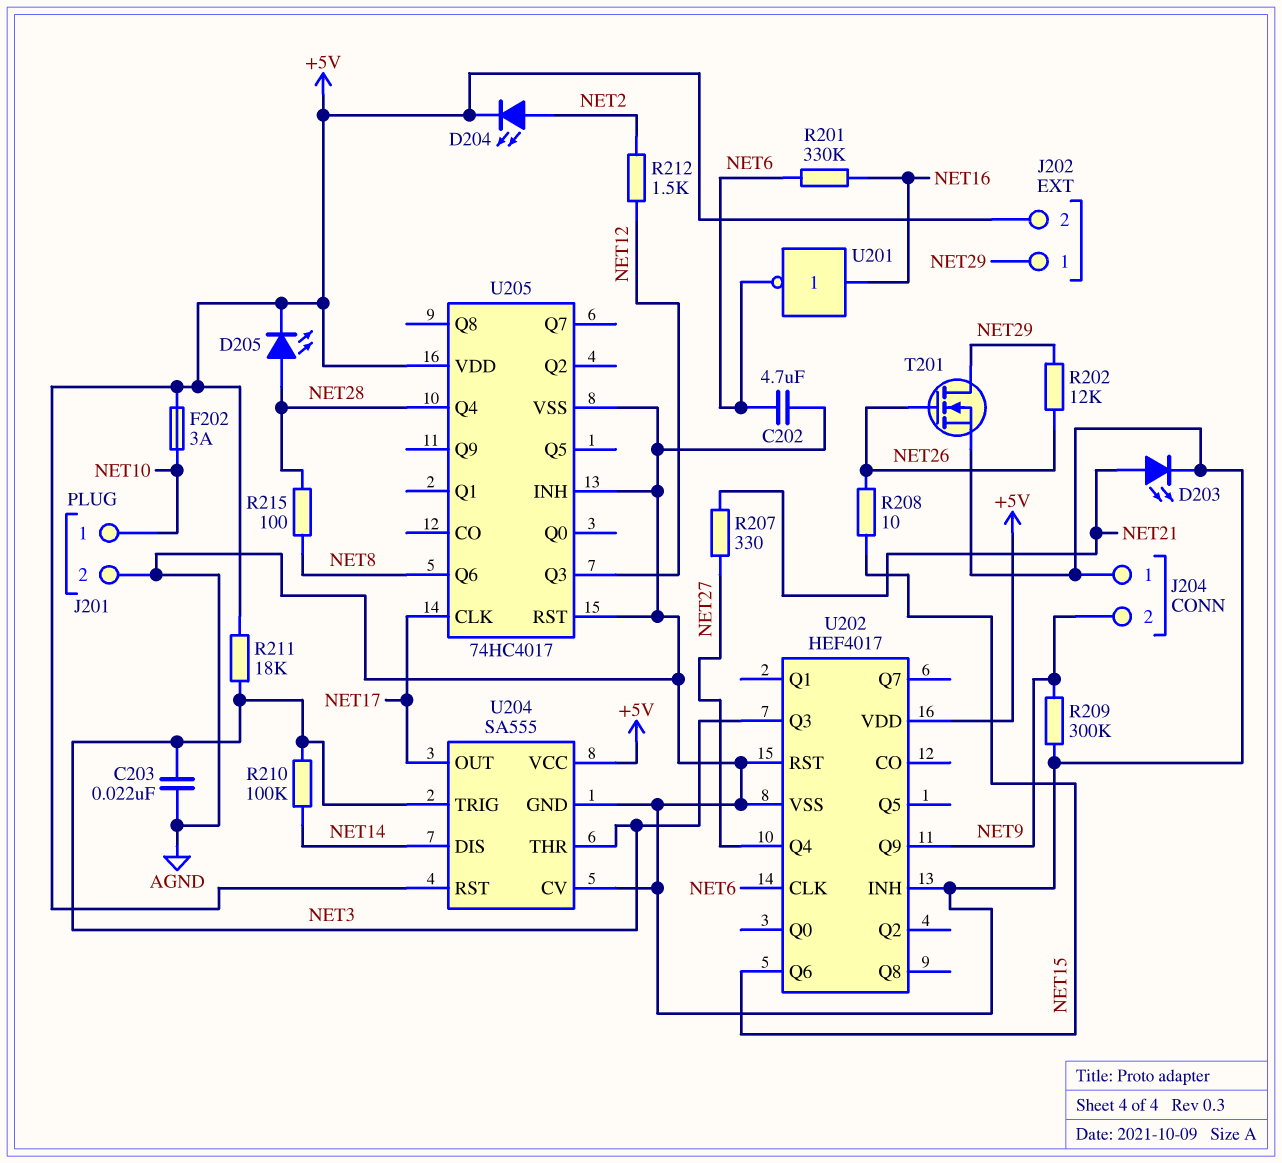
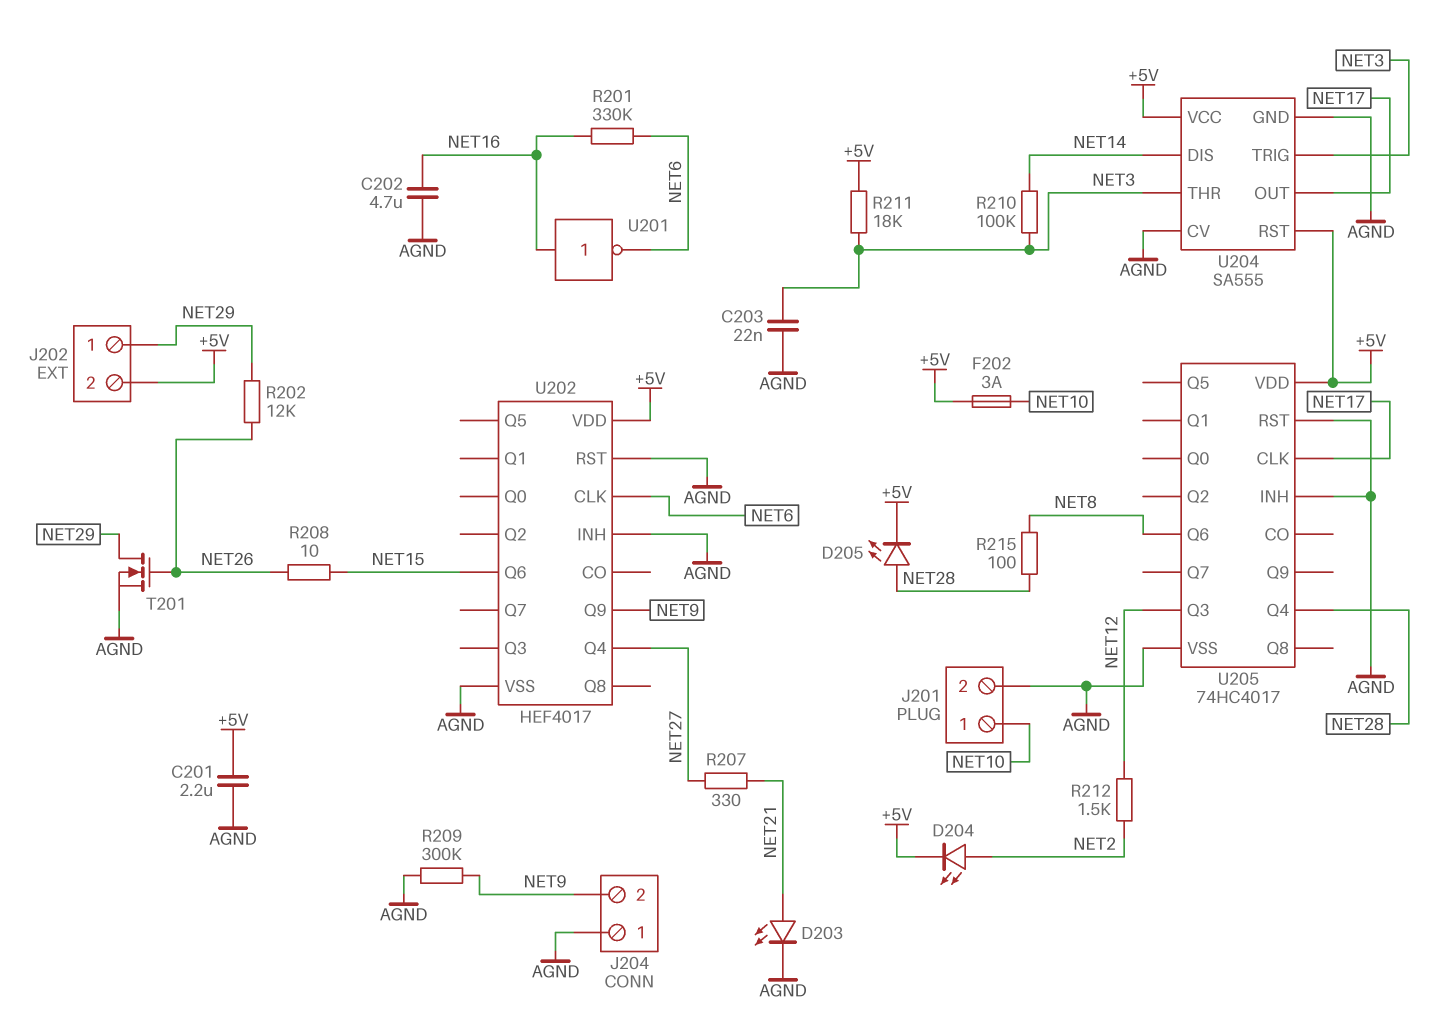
C201: none -> 2.2uF (+5V, AGND)
C202: 4.7uF (AGND, NET6) -> 4.7uF (AGND, NET16)
U202 pin Q3: NET3 -> none

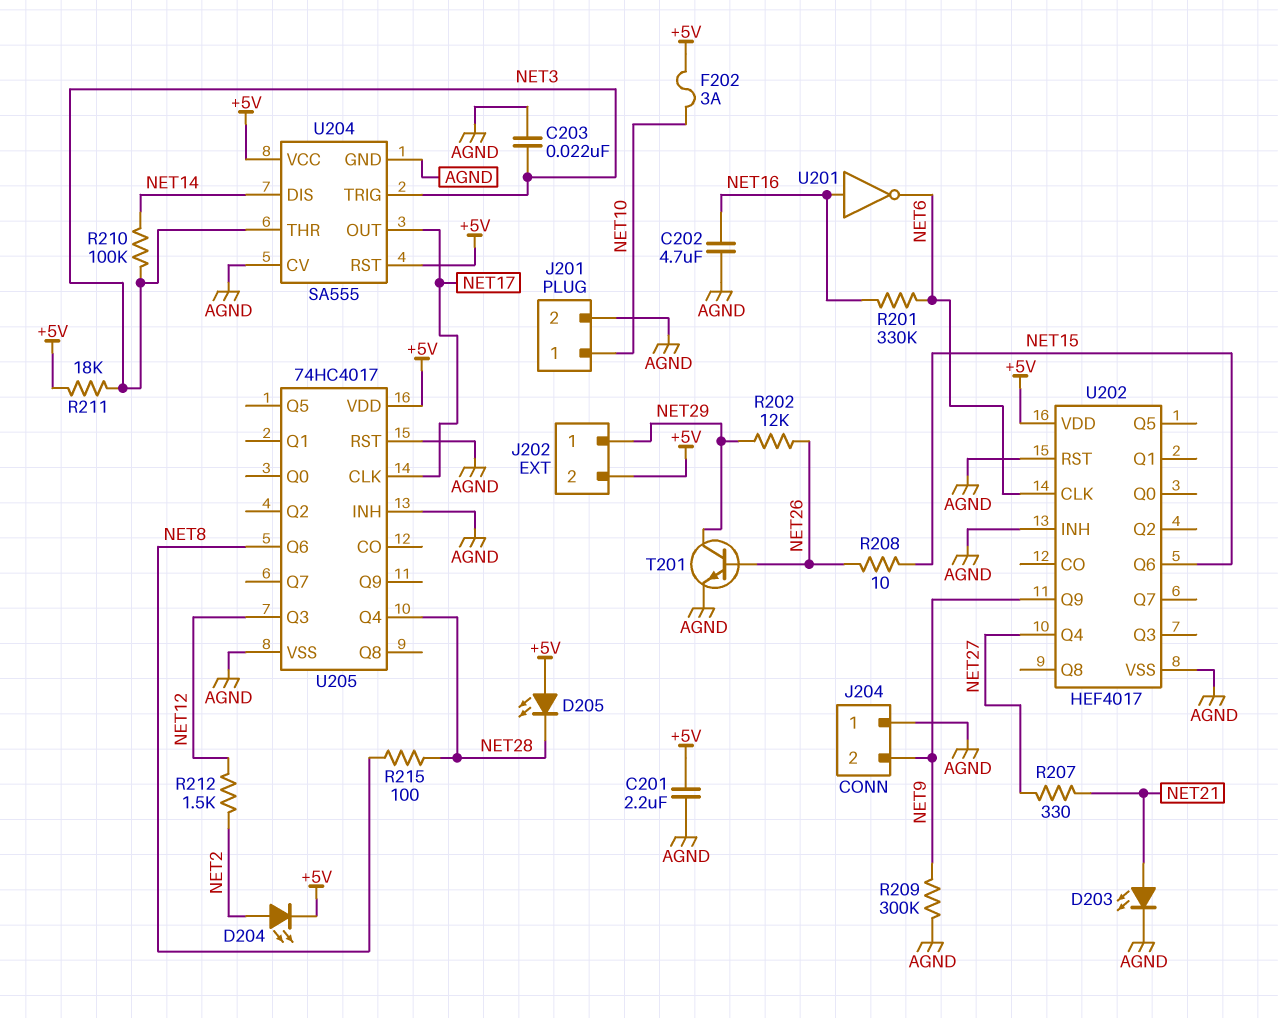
D205: LED (A NET28, K +5V) -> LED (A +5V, K NET28)
T201: NMOS (G NET26, D NET29, S AGND) -> NPN (B NET26, C NET29, E AGND)

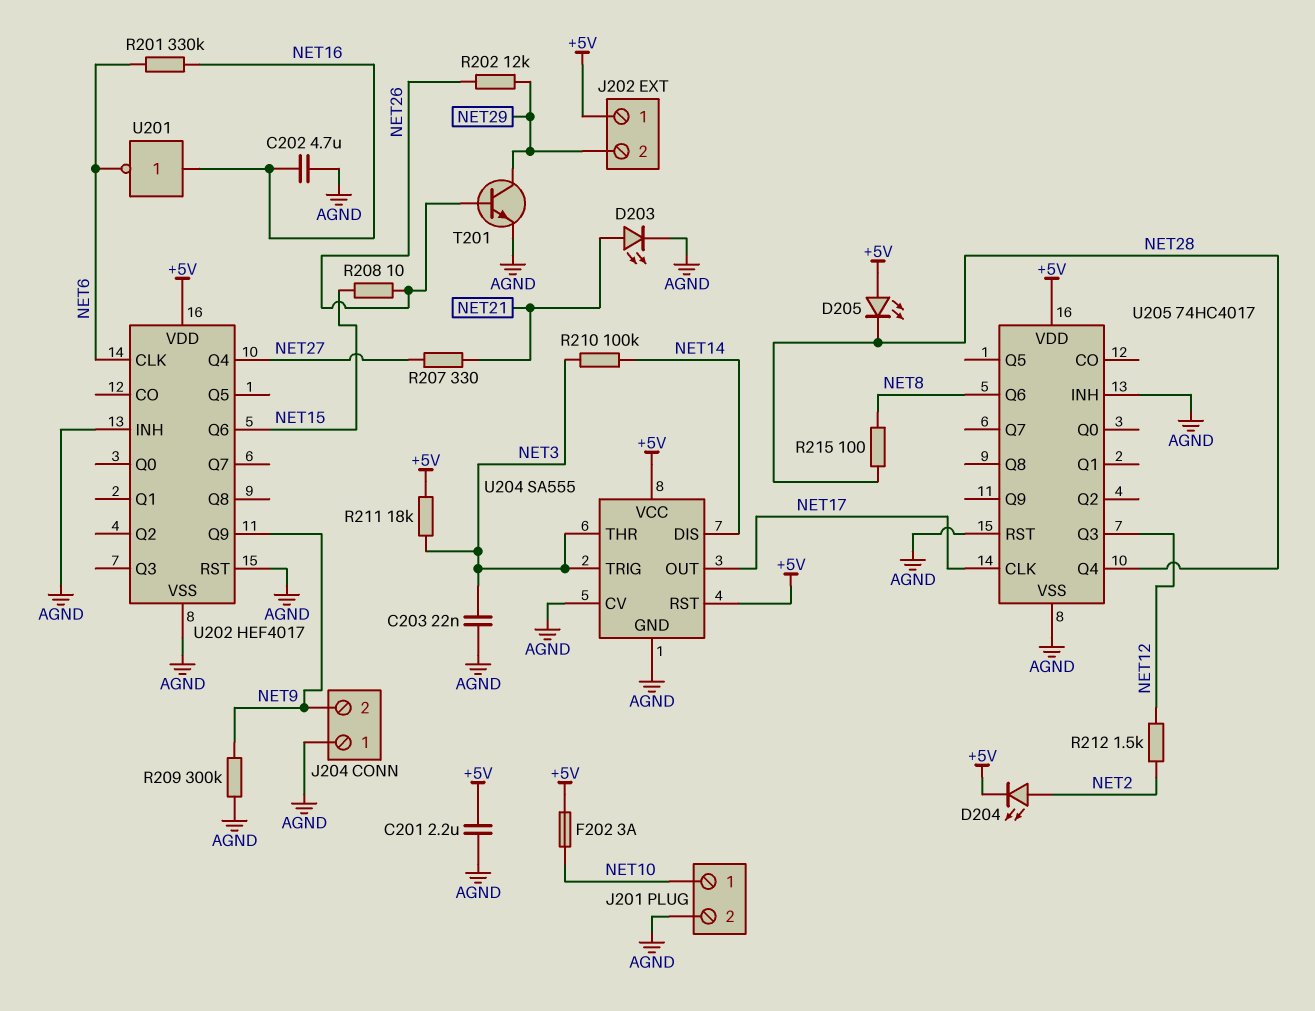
J202 pin 1: NET29 -> +5V
J202 pin 2: +5V -> NET29

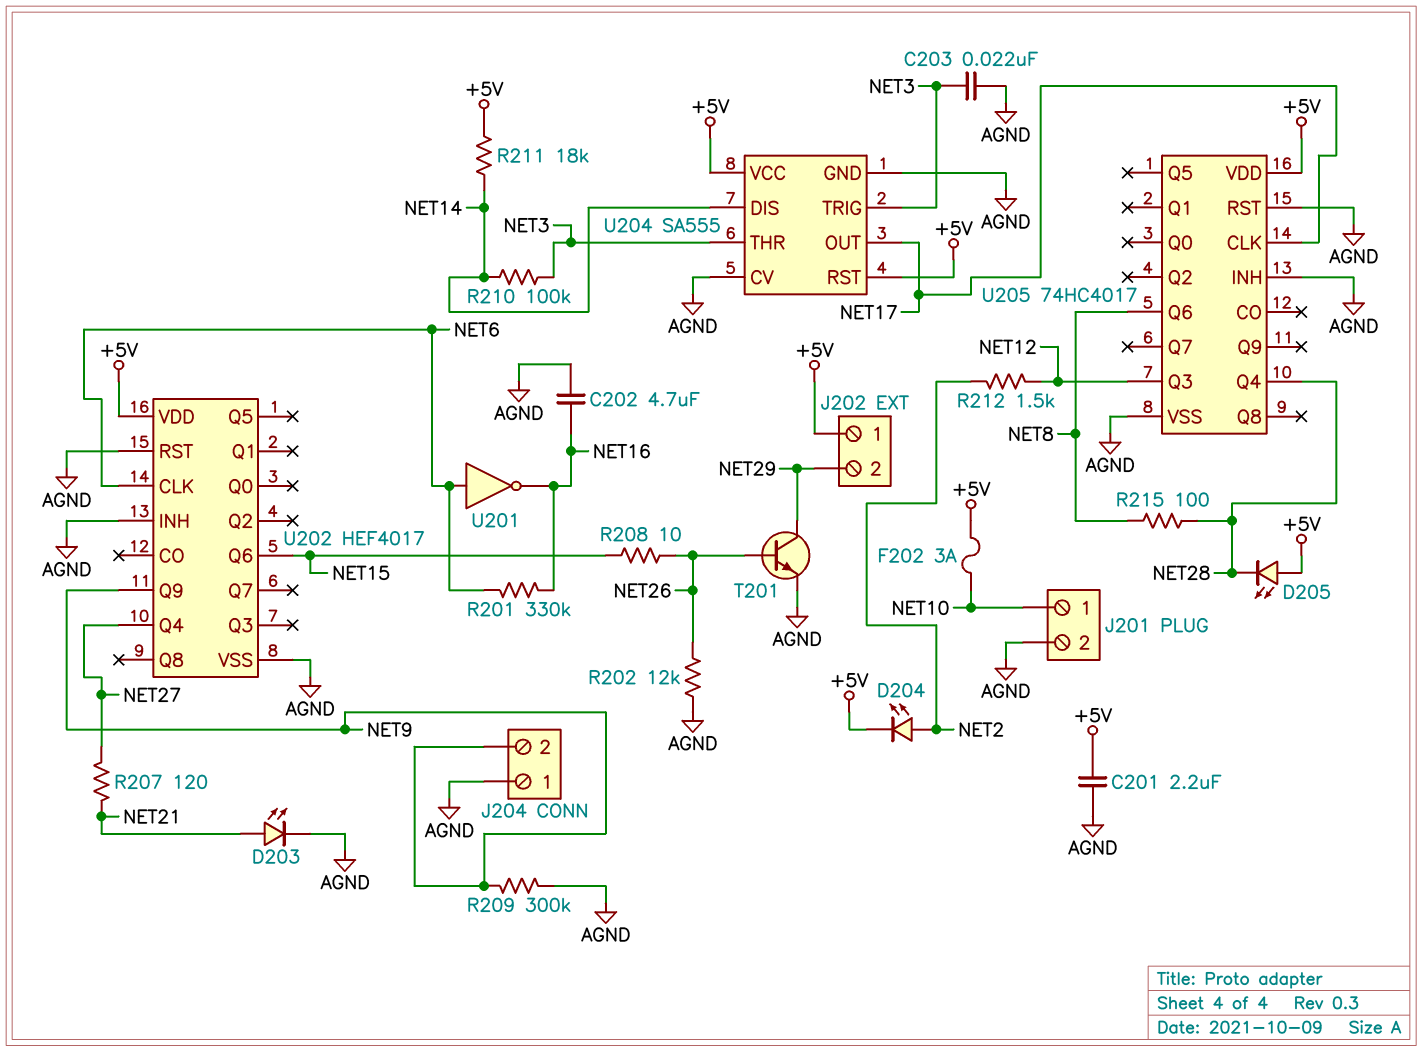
R202: 12k (NET26, NET29) -> 12k (AGND, NET26)
R207: 330 (NET21, NET27) -> 120 (NET21, NET27)
R211: 18k (+5V, NET3) -> 18k (+5V, NET14)
U201: NOT (in NET16, out NET6) -> NOT (in NET6, out NET16)

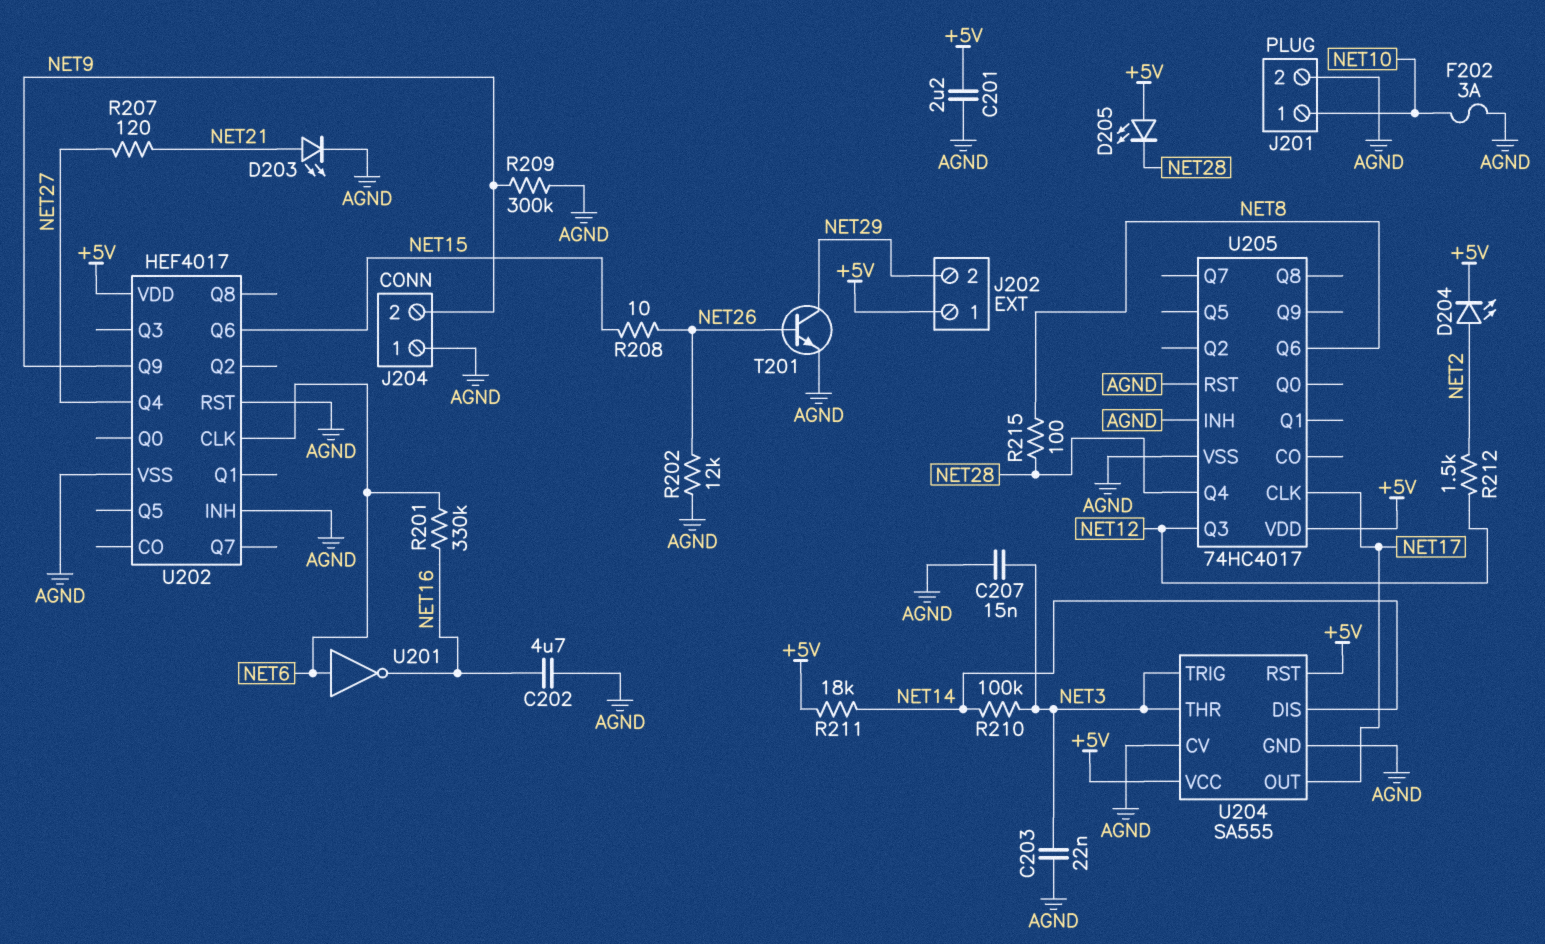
C207: none -> 15nF (AGND, NET3)
F202: 3A (+5V, NET10) -> 3A (AGND, NET10)

